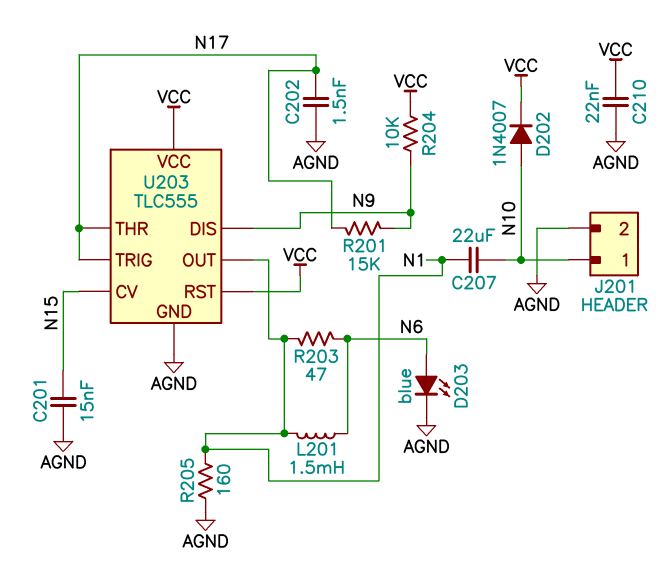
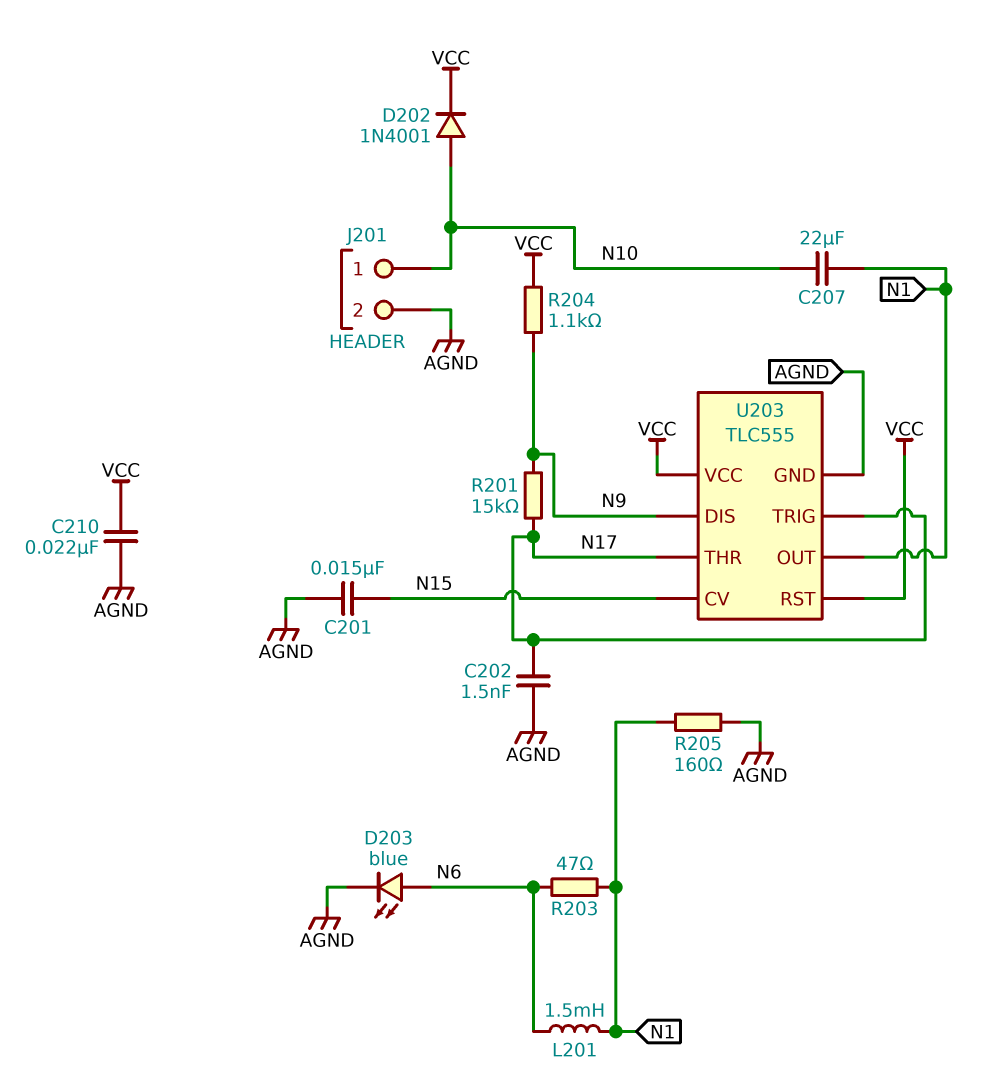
D202: diode 1N4007 (A N10, K VCC) -> diode 1N4001 (A N10, K VCC)
R204: 10k (N9, VCC) -> 1.1k (N9, VCC)

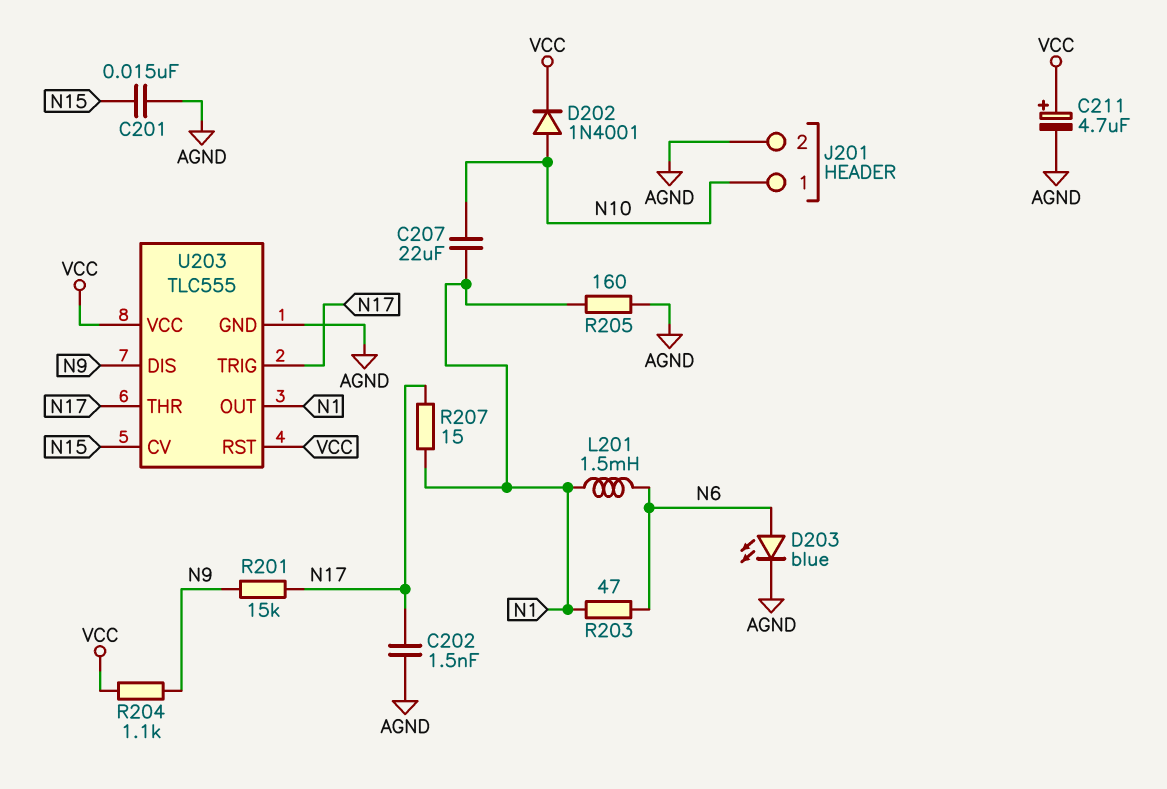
C210: 22nF (AGND, VCC) -> none
C211: none -> 4.7uF (plus VCC, minus AGND)
R207: none -> 15 (N1, N17)

